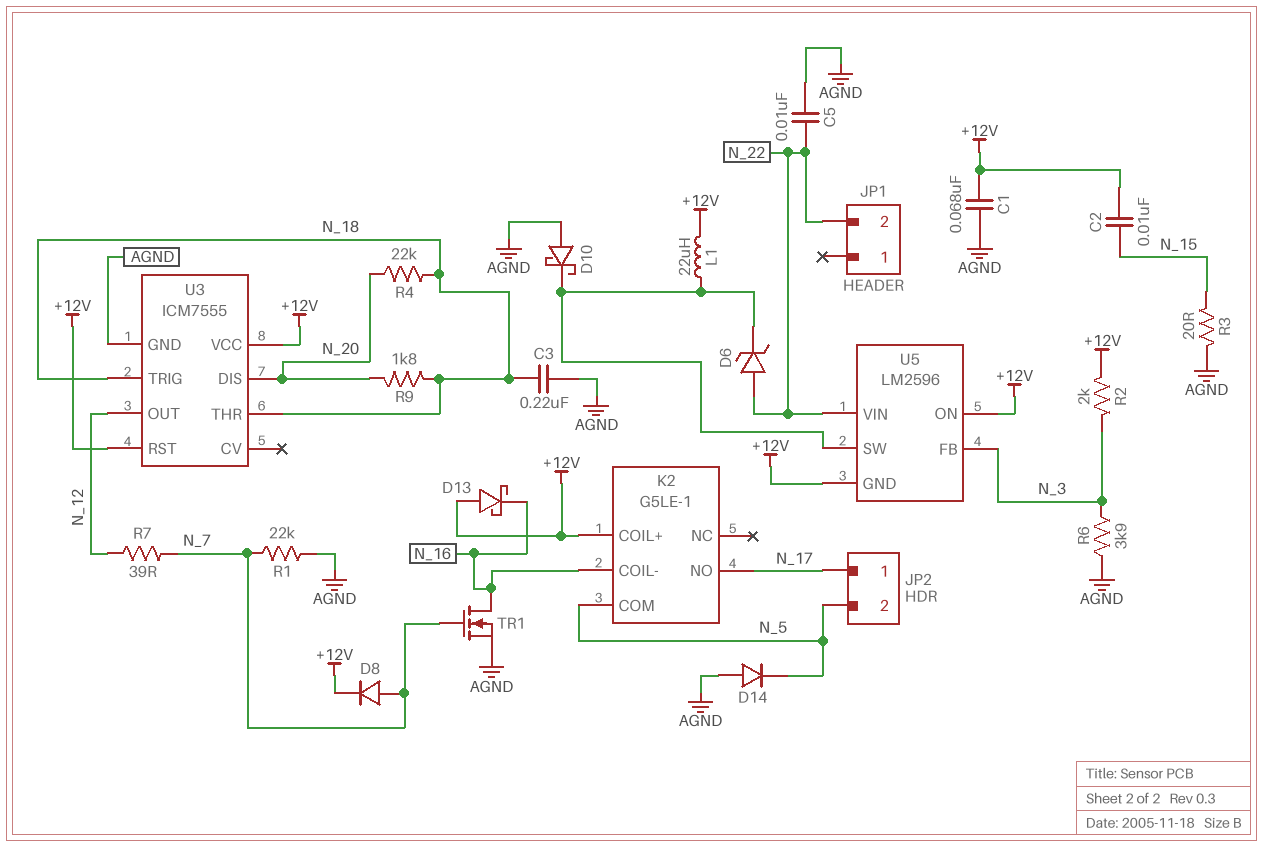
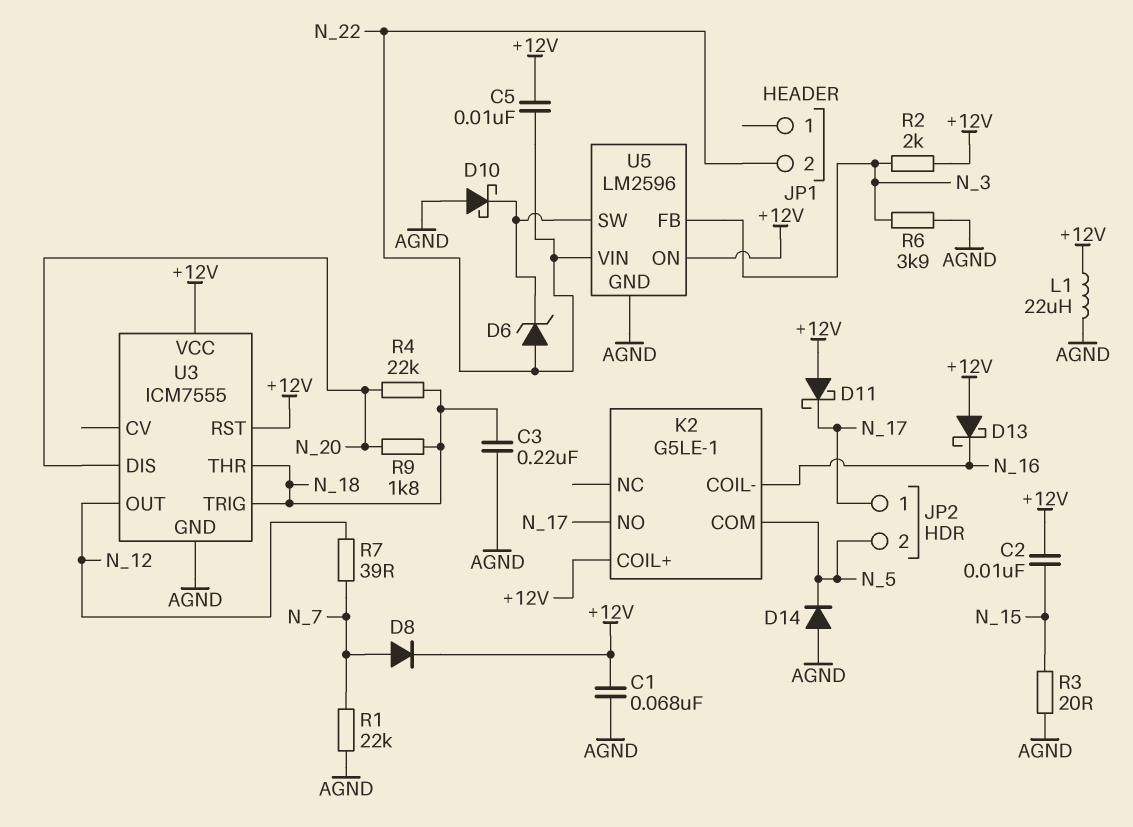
C5: 10nF (AGND, N_22) -> 10nF (+12V, N_22)
D11: none -> schottky (A +12V, K N_17)
L1: 22uH (+12V, U5/SW) -> 22uH (+12V, AGND)
TR1: NMOS (G N_7, D N_16, S AGND) -> none
U5 pin GND: +12V -> AGND

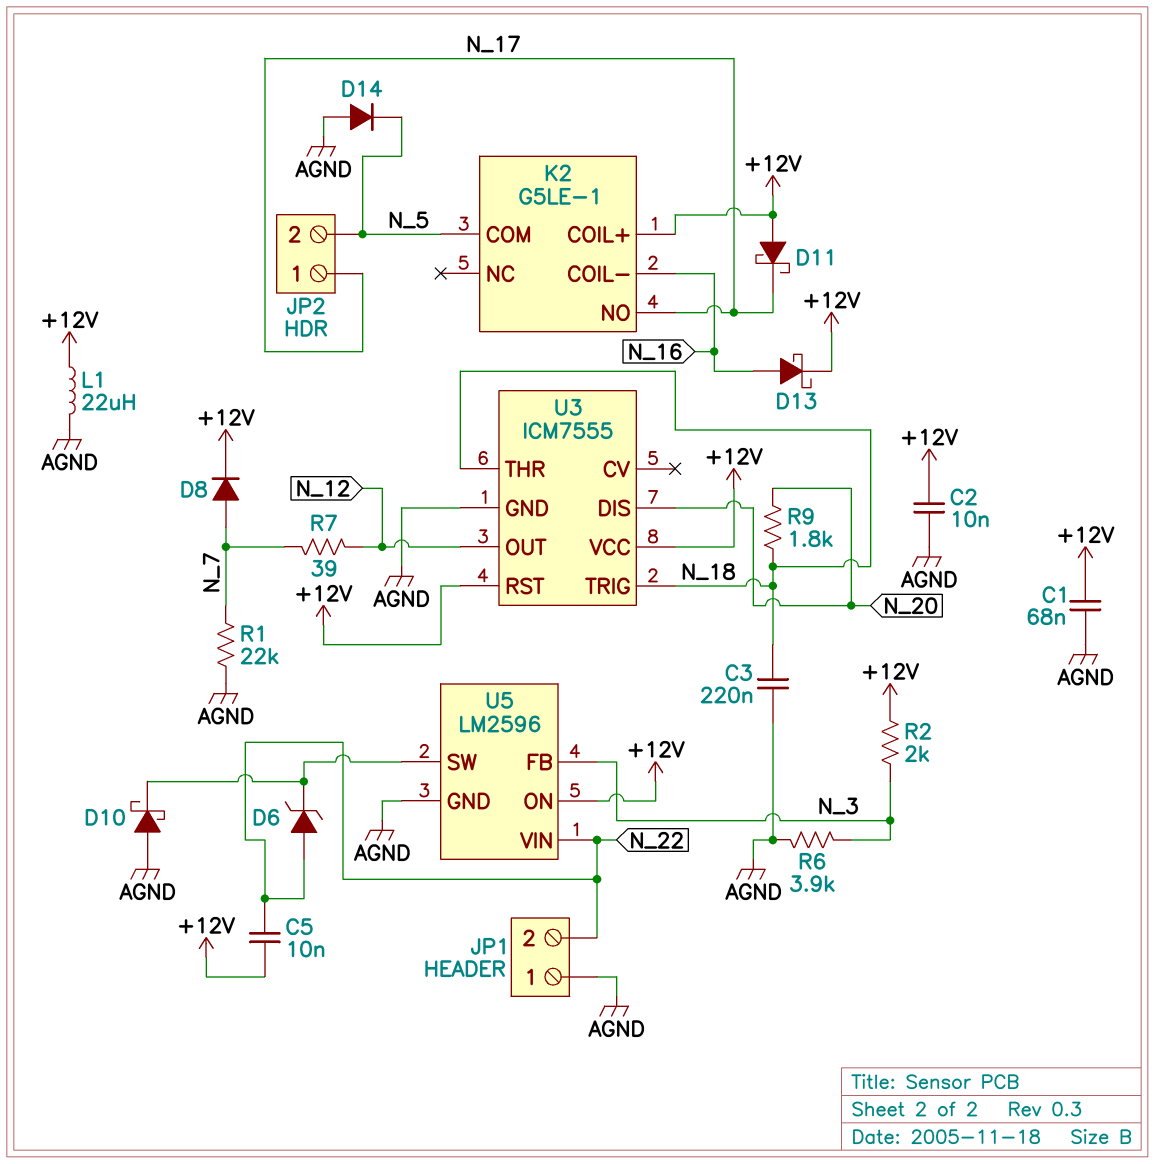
C2: 10nF (+12V, N_15) -> 10nF (+12V, AGND)
D13: schottky (A +12V, K N_16) -> schottky (A N_16, K +12V)
JP1 pin 1: none -> AGND
R3: 20 (AGND, N_15) -> none
R4: 22k (N_18, N_20) -> none

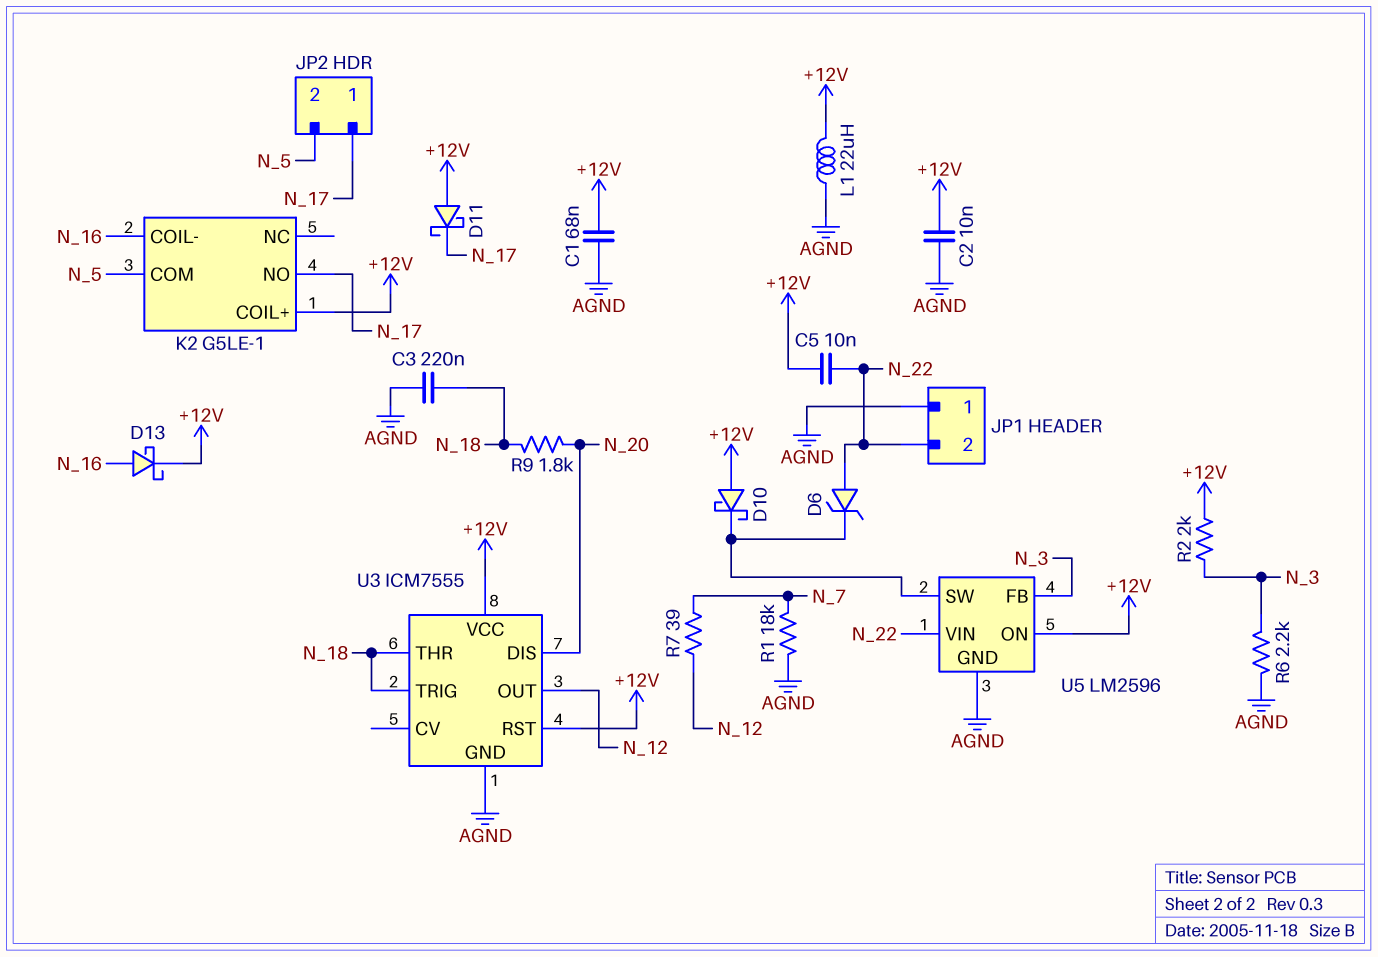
D8: diode (A N_7, K +12V) -> none
D10: schottky (A AGND, K U5/SW) -> schottky (A +12V, K U5/SW)
D14: diode (A AGND, K N_5) -> none
R1: 22k (AGND, N_7) -> 18k (AGND, N_7)
R6: 3.9k (AGND, N_3) -> 2.2k (AGND, N_3)

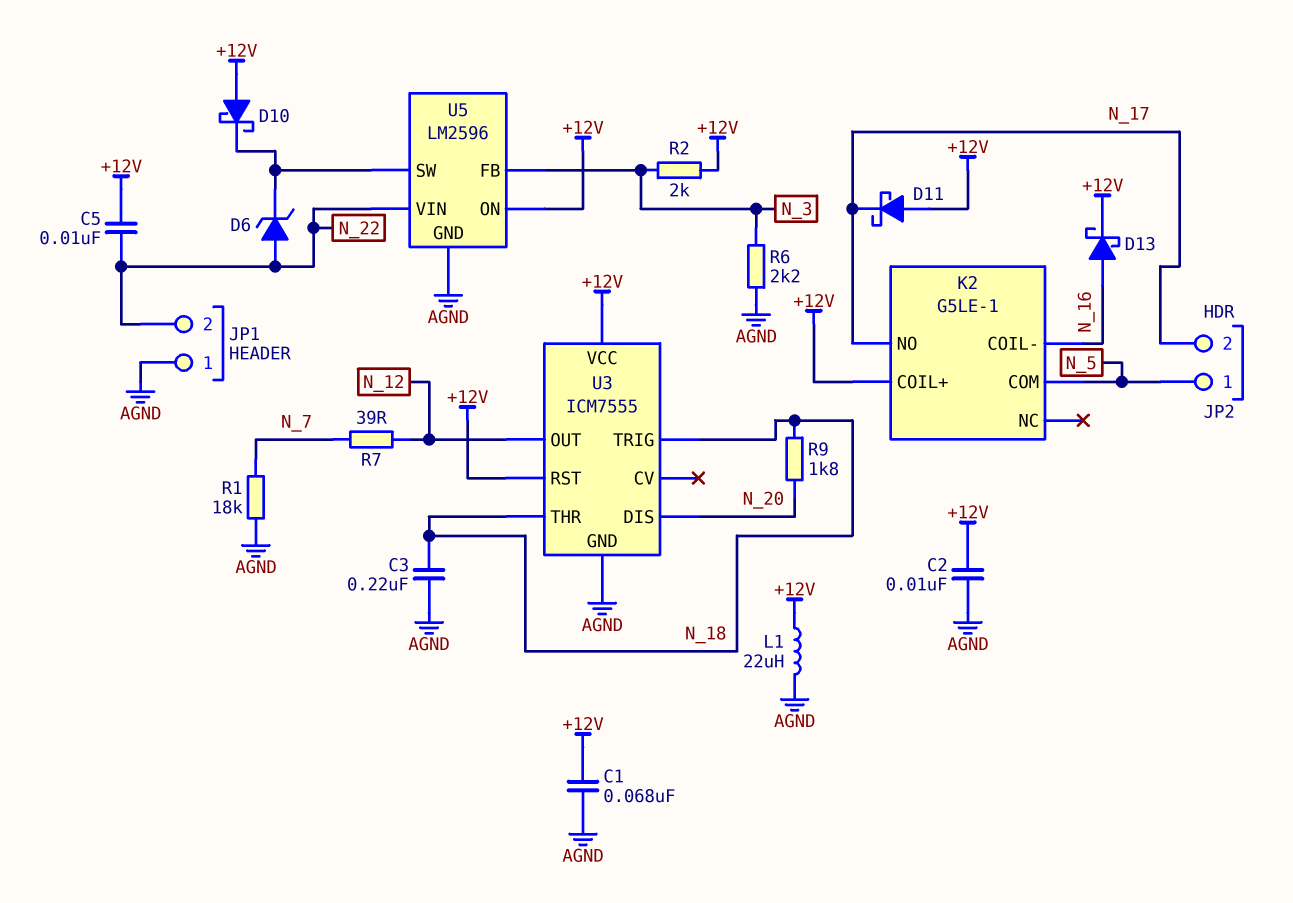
JP2 pin 1: N_17 -> N_5
JP2 pin 2: N_5 -> N_17

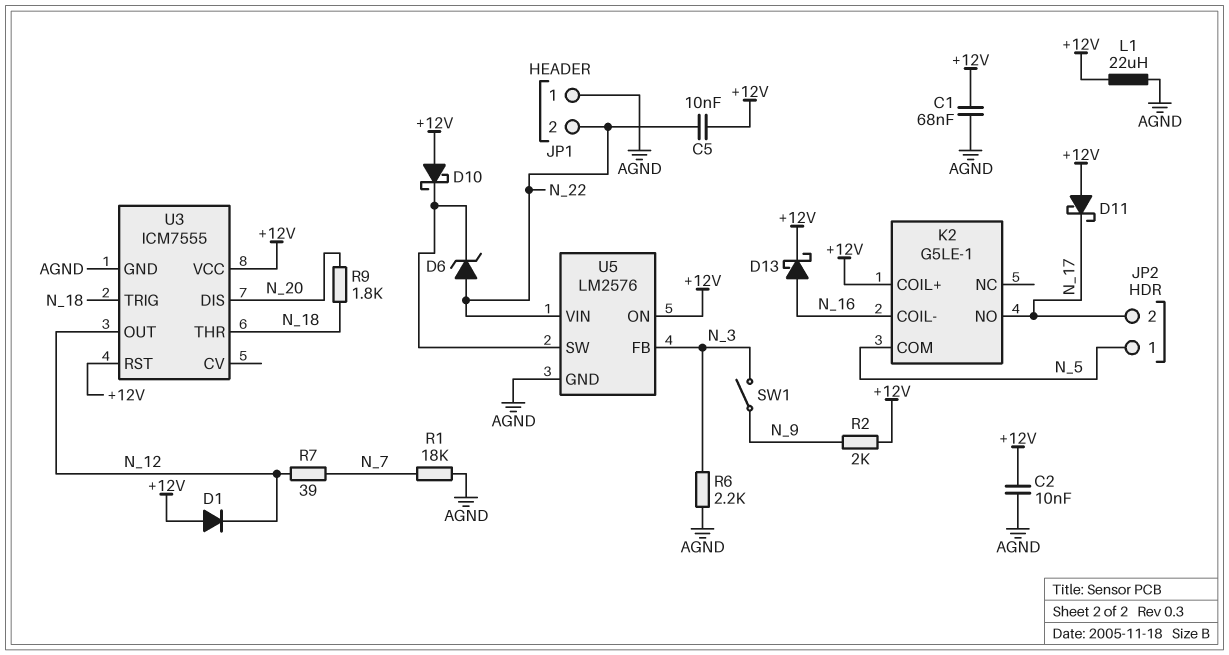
C3: 220nF (AGND, N_18) -> none
D1: none -> diode (A +12V, K N_12)
R2: 2k (+12V, N_3) -> 2k (+12V, N_9)
SW1: none -> switch (N_3, N_9)
U5: LM2596 -> LM2576

